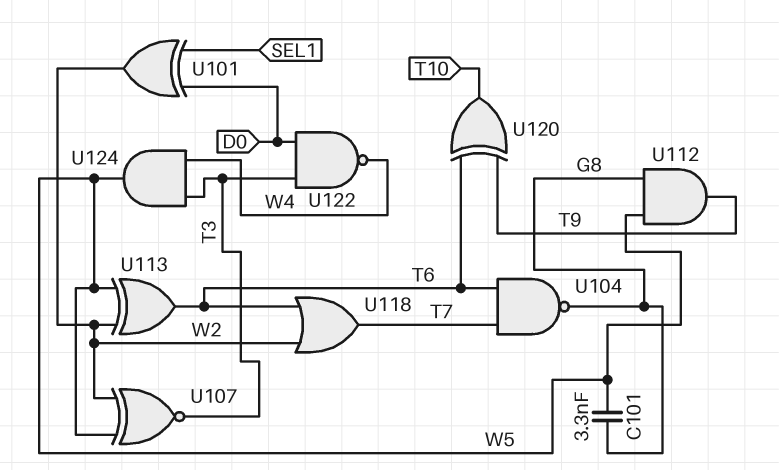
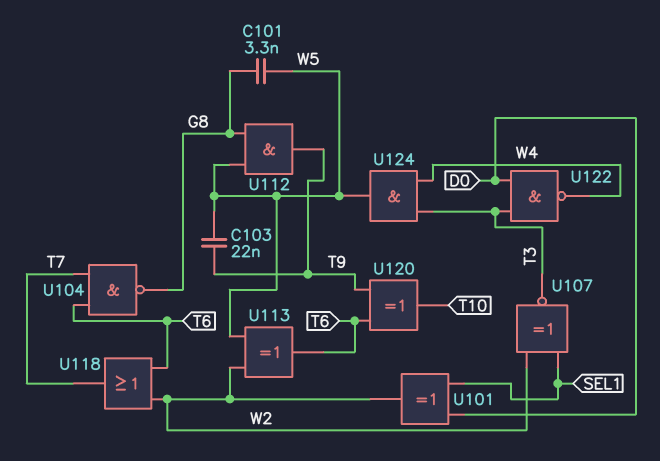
C103: none -> 22nF (T9, W5)
U107: XNOR (in W2, in W5, out T3) -> XNOR (in SEL1, in W2, out T3)

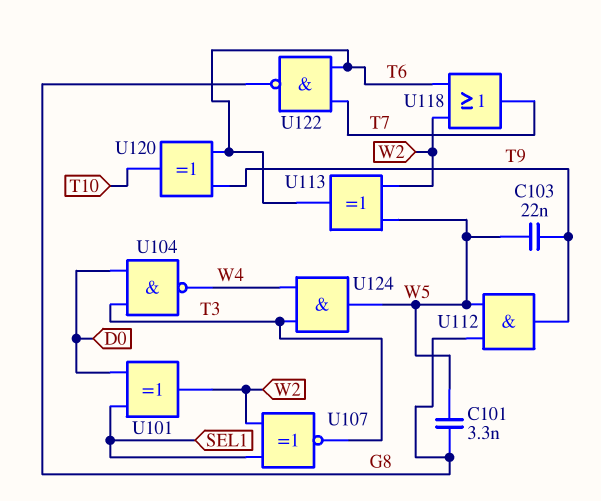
U104: NAND (in T6, in T7, out G8) -> NAND (in D0, in T3, out W4)
U122: NAND (in D0, in T3, out W4) -> NAND (in T6, in T7, out G8)

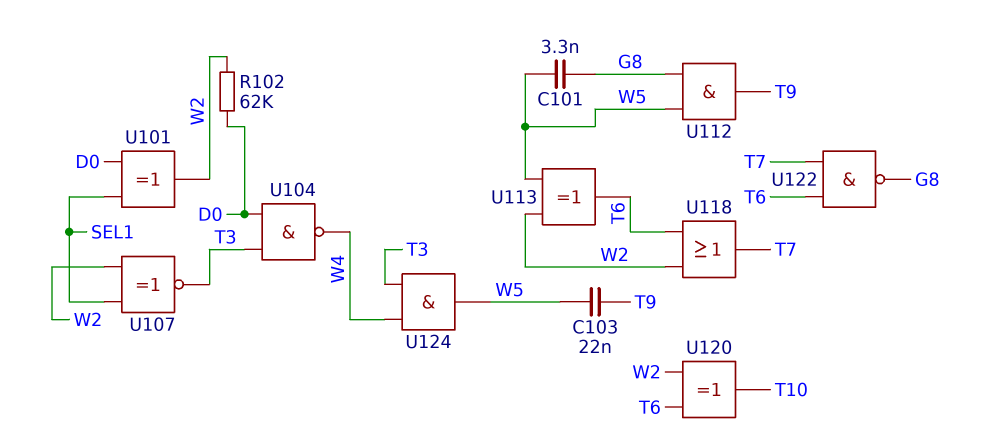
R102: none -> 62k (D0, W2)
U120: XOR (in T6, in T9, out T10) -> XOR (in T6, in W2, out T10)

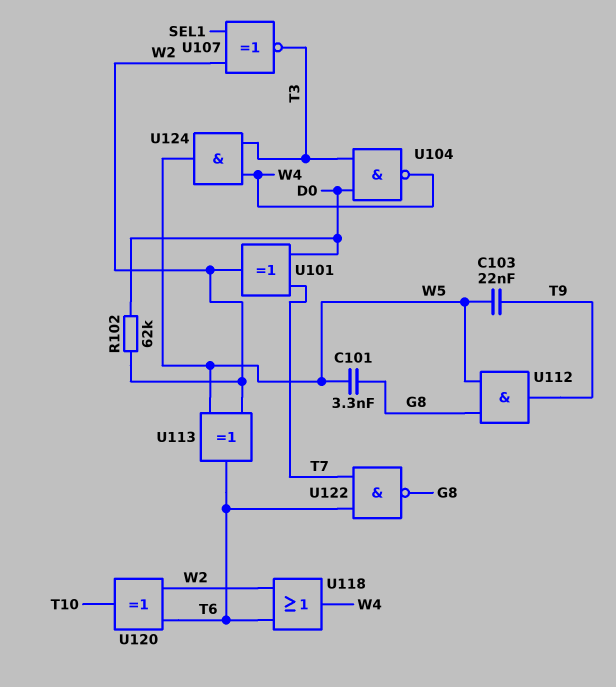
U101: XOR (in D0, in SEL1, out W2) -> XOR (in D0, in T7, out W2)
U118: OR (in T6, in W2, out T7) -> OR (in T6, in W2, out W4)

